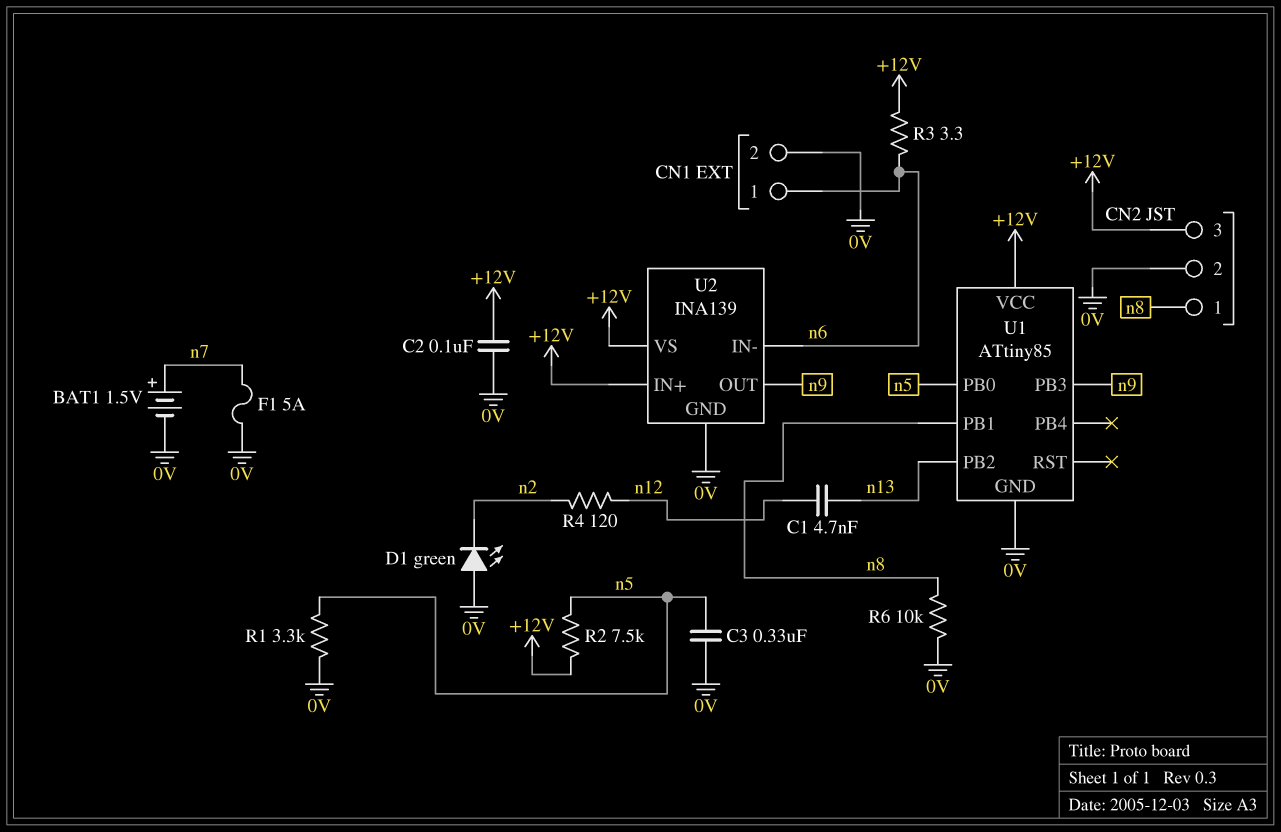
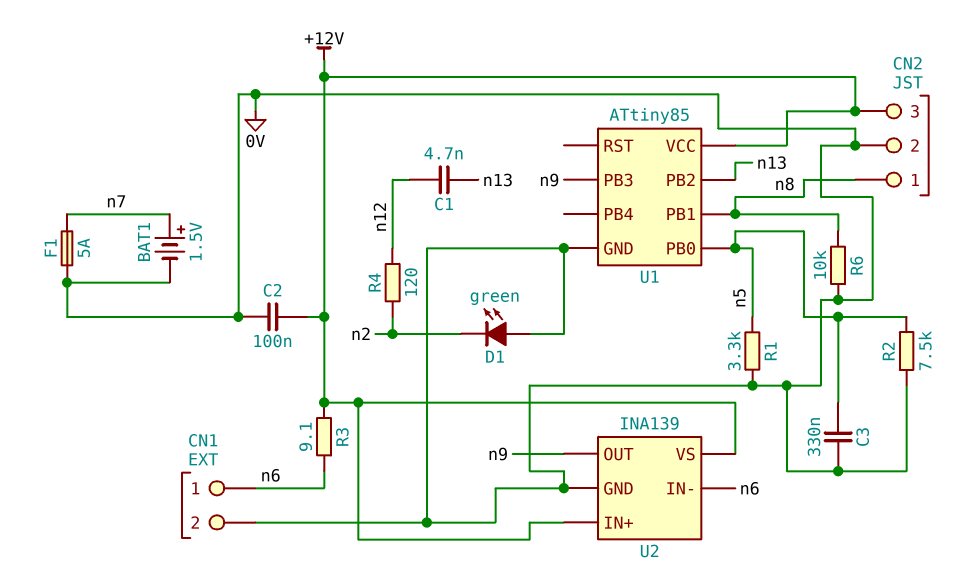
R2: 7.5k (+12V, n5) -> 7.5k (0V, n5)
R3: 3.3 (+12V, n6) -> 9.1 (+12V, n6)

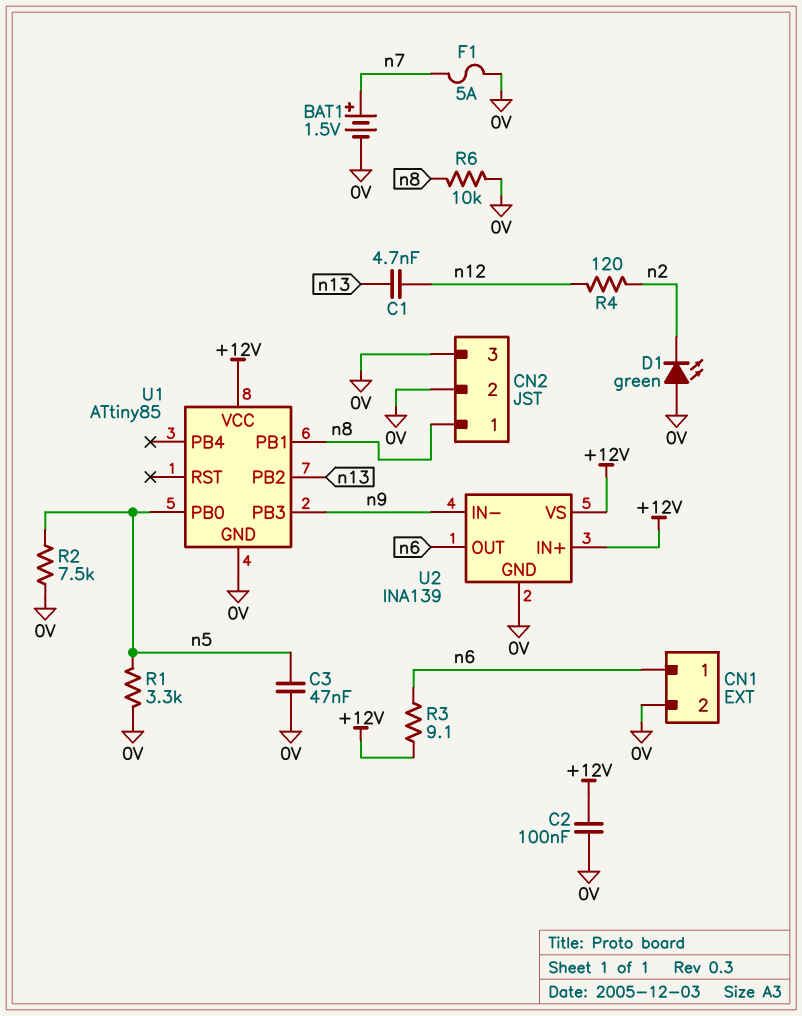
C3: 330nF (0V, n5) -> 47nF (0V, n5)
CN2 pin 3: +12V -> 0V
U2 pin IN-: n6 -> n9
U2 pin OUT: n9 -> n6

